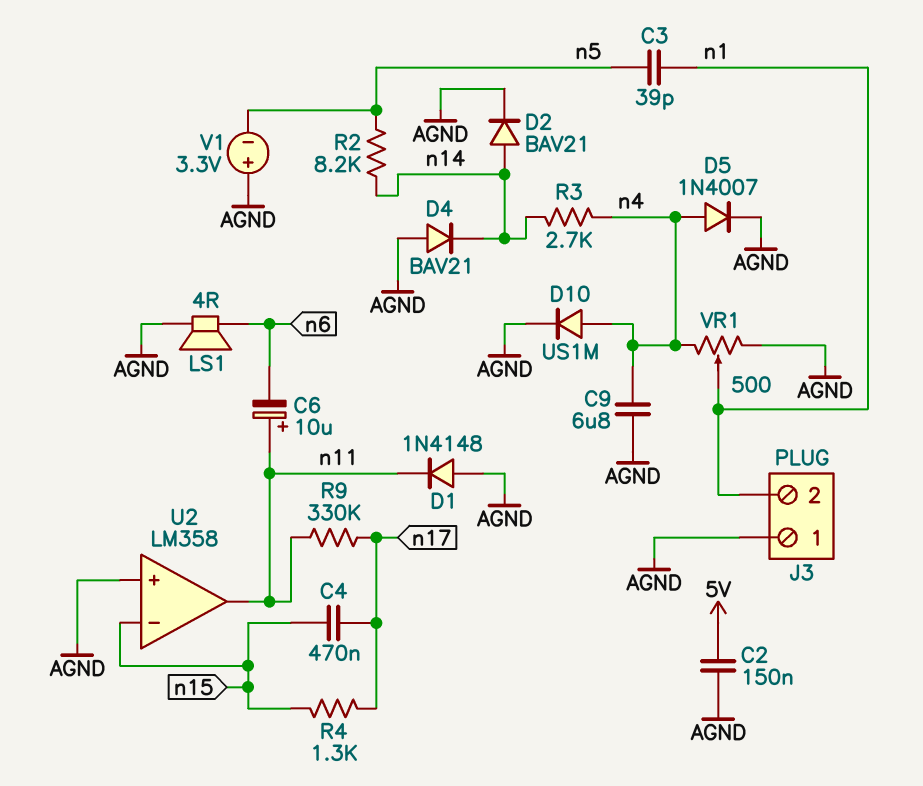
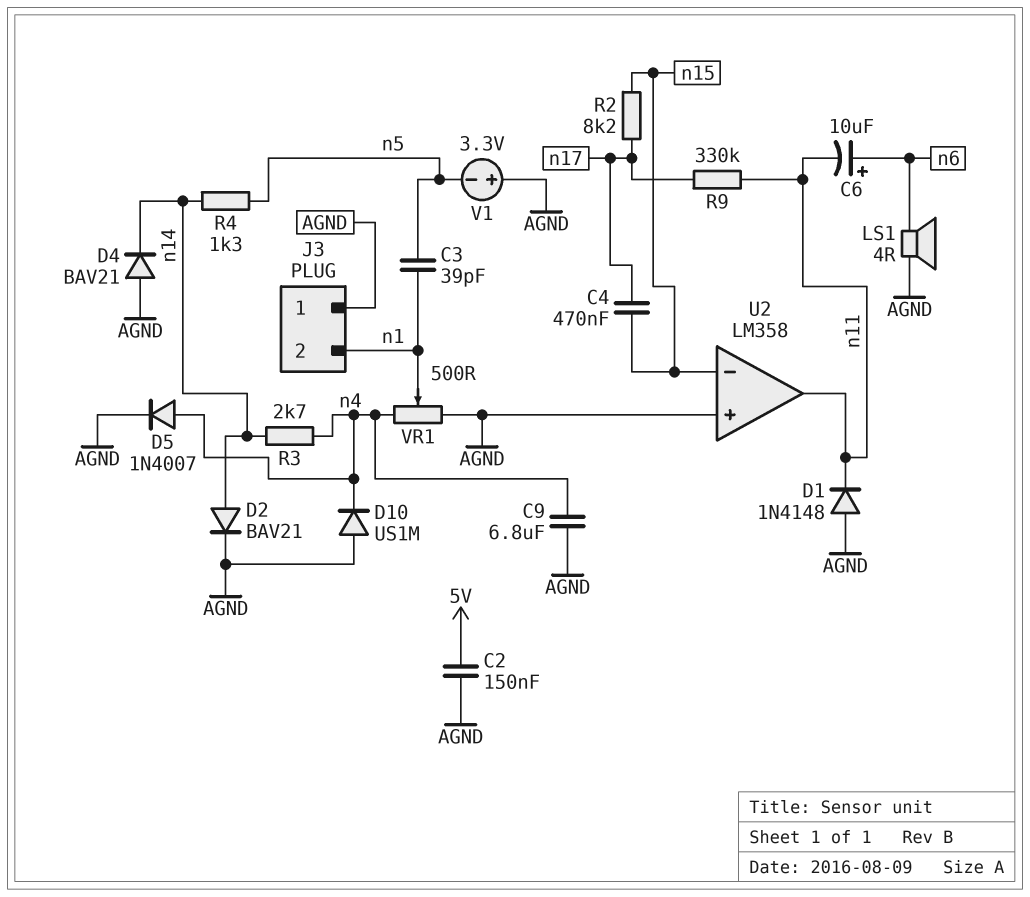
C6: 10uF (plus n11, minus n6) -> 10uF (plus n6, minus n11)
D10: diode US1M (A n4, K AGND) -> diode US1M (A AGND, K n4)
R2: 8.2k (n5, n14) -> 8.2k (n15, n17)
R4: 1.3k (n15, n17) -> 1.3k (n5, n14)

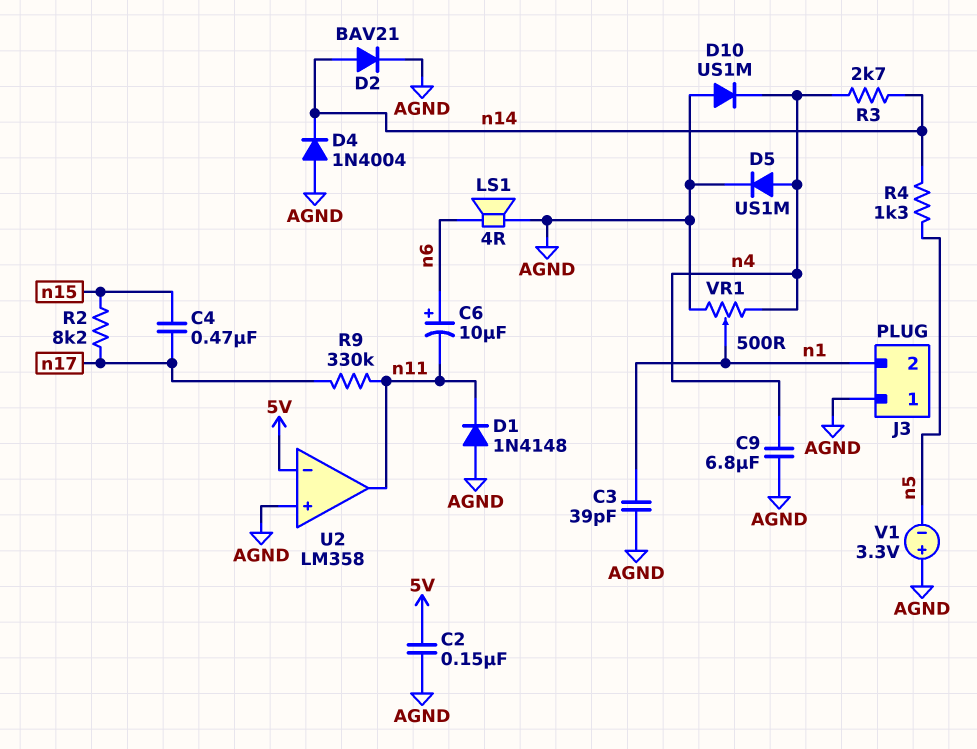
C3: 39pF (n1, n5) -> 39pF (AGND, n1)
D4: diode BAV21 (A AGND, K n14) -> diode 1N4004 (A AGND, K n14)
D5: diode 1N4007 (A n4, K AGND) -> diode US1M (A n4, K AGND)
U2 pin in-: n15 -> 5V

